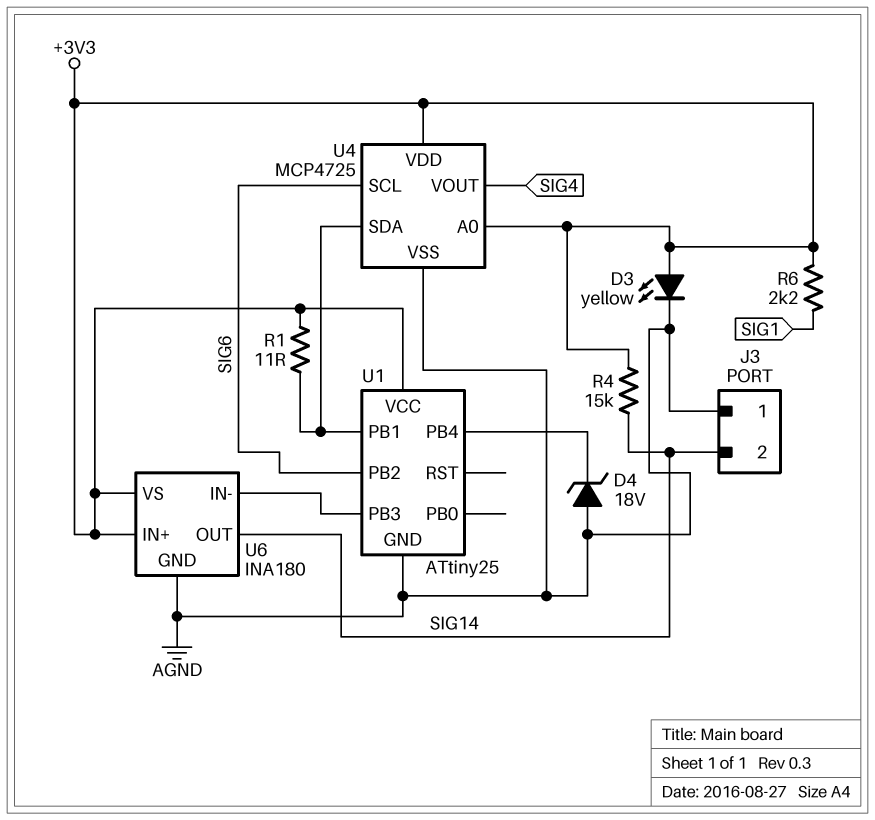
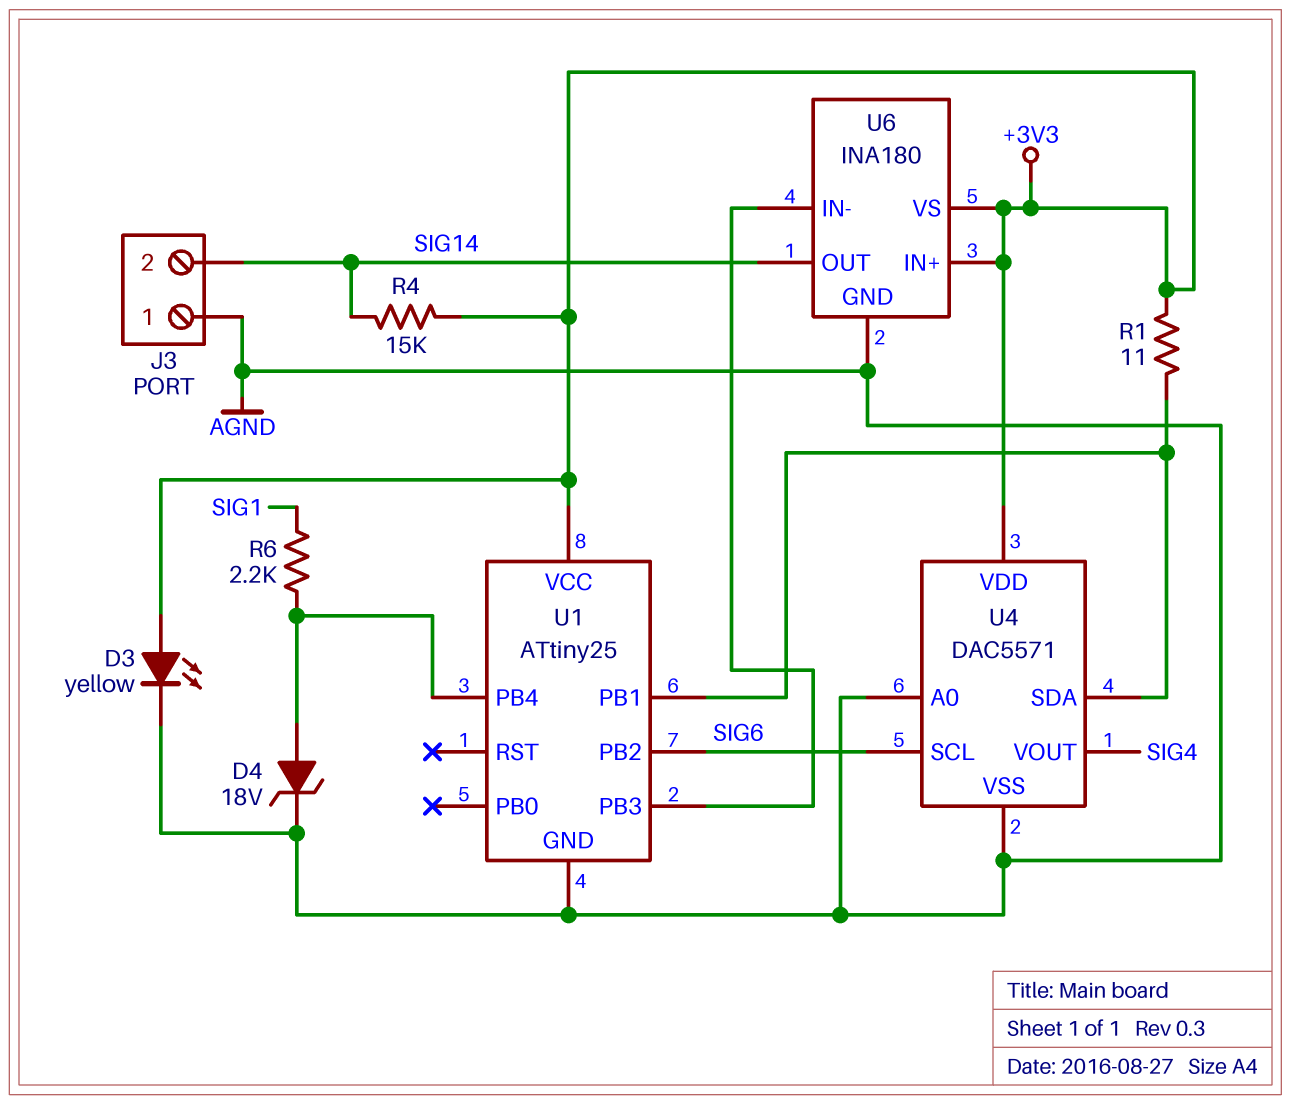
D4: zener 18V (A AGND, K U1/PB4) -> zener 18V (A U1/PB4, K AGND)
R6: 2.2k (+3V3, SIG1) -> 2.2k (SIG1, U1/PB4)
U4: MCP4725 -> DAC5571
U4 pin A0: +3V3 -> AGND

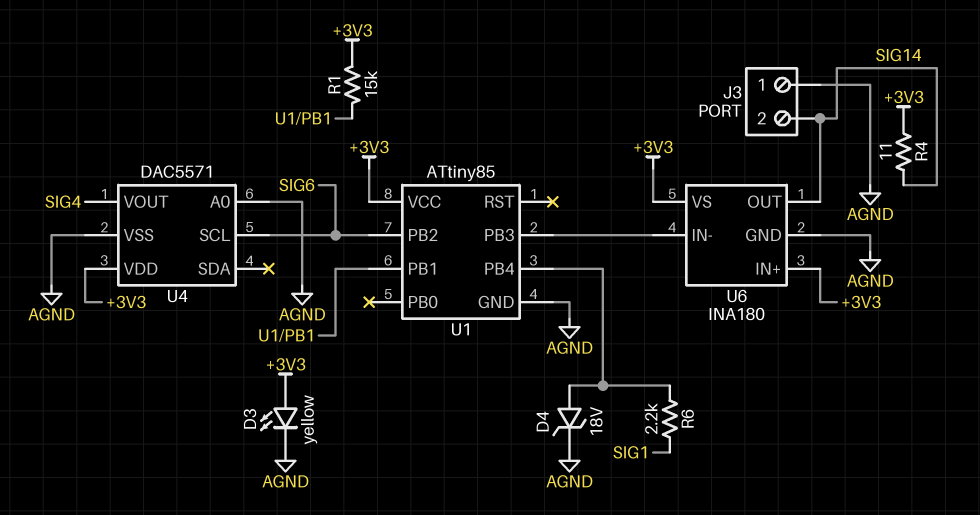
R1: 11 (+3V3, U1/PB1) -> 15k (+3V3, U1/PB1)
R4: 15k (+3V3, SIG14) -> 11 (+3V3, SIG14)
U1: ATtiny25 -> ATtiny85
U4 pin SDA: U1/PB1 -> none

